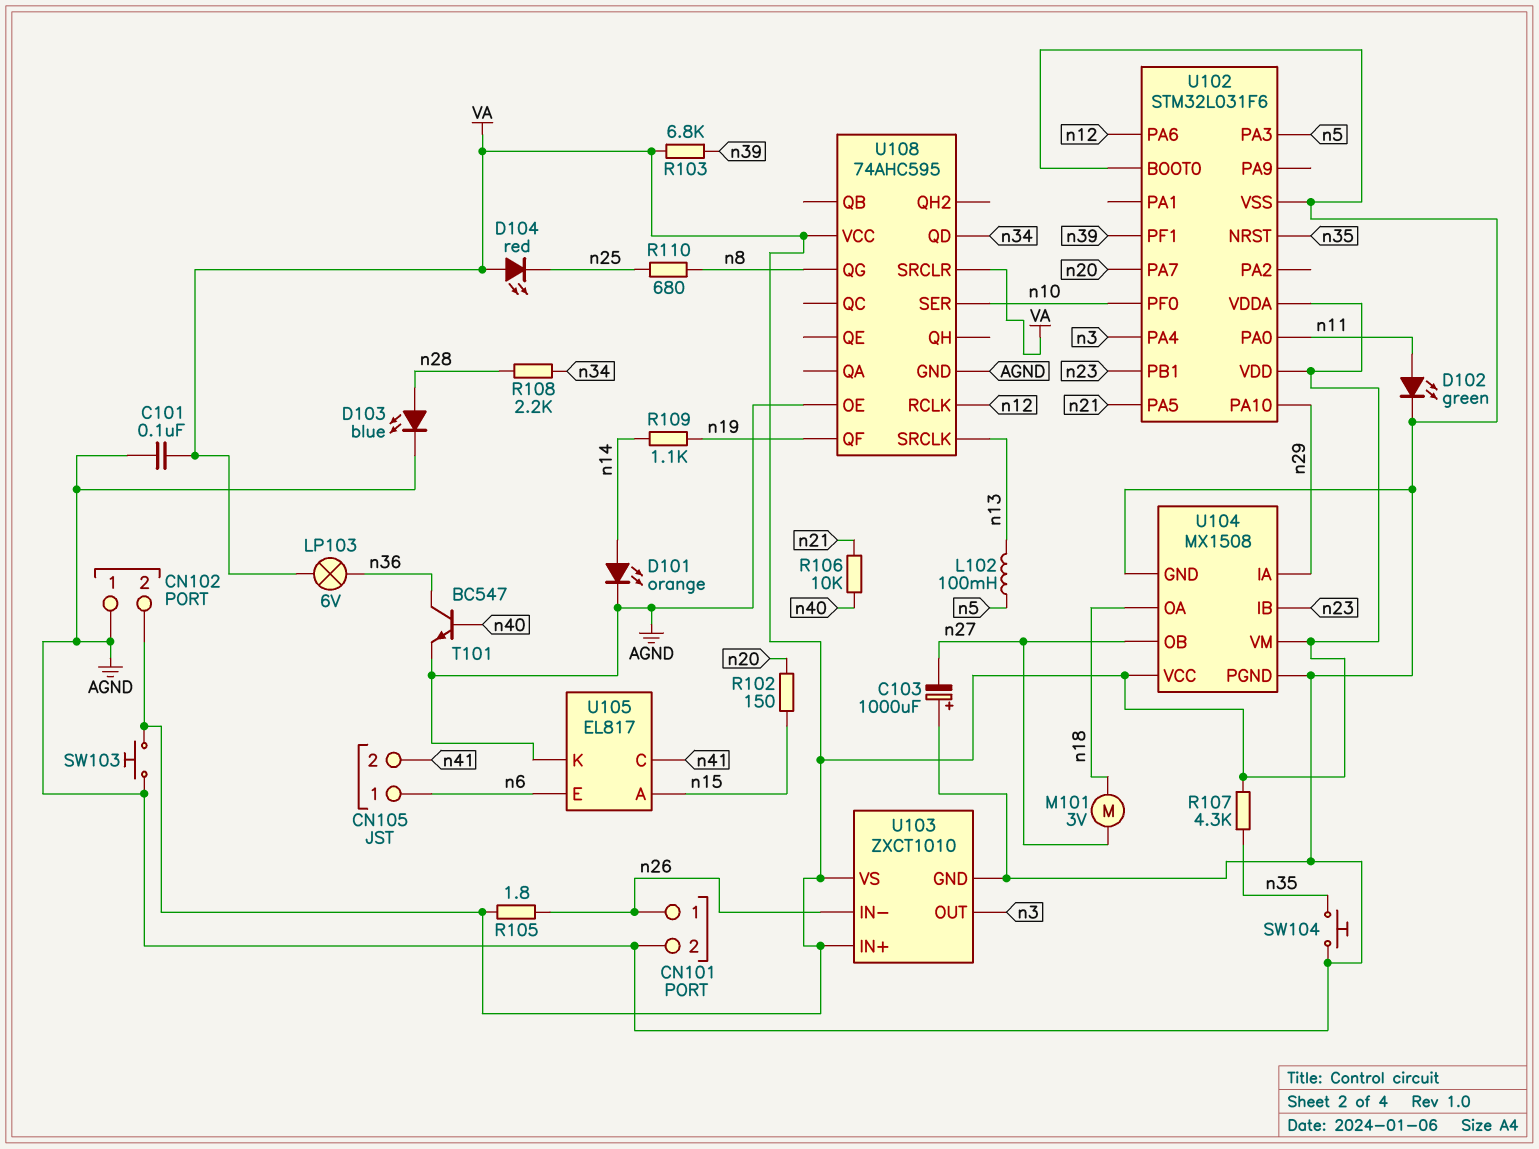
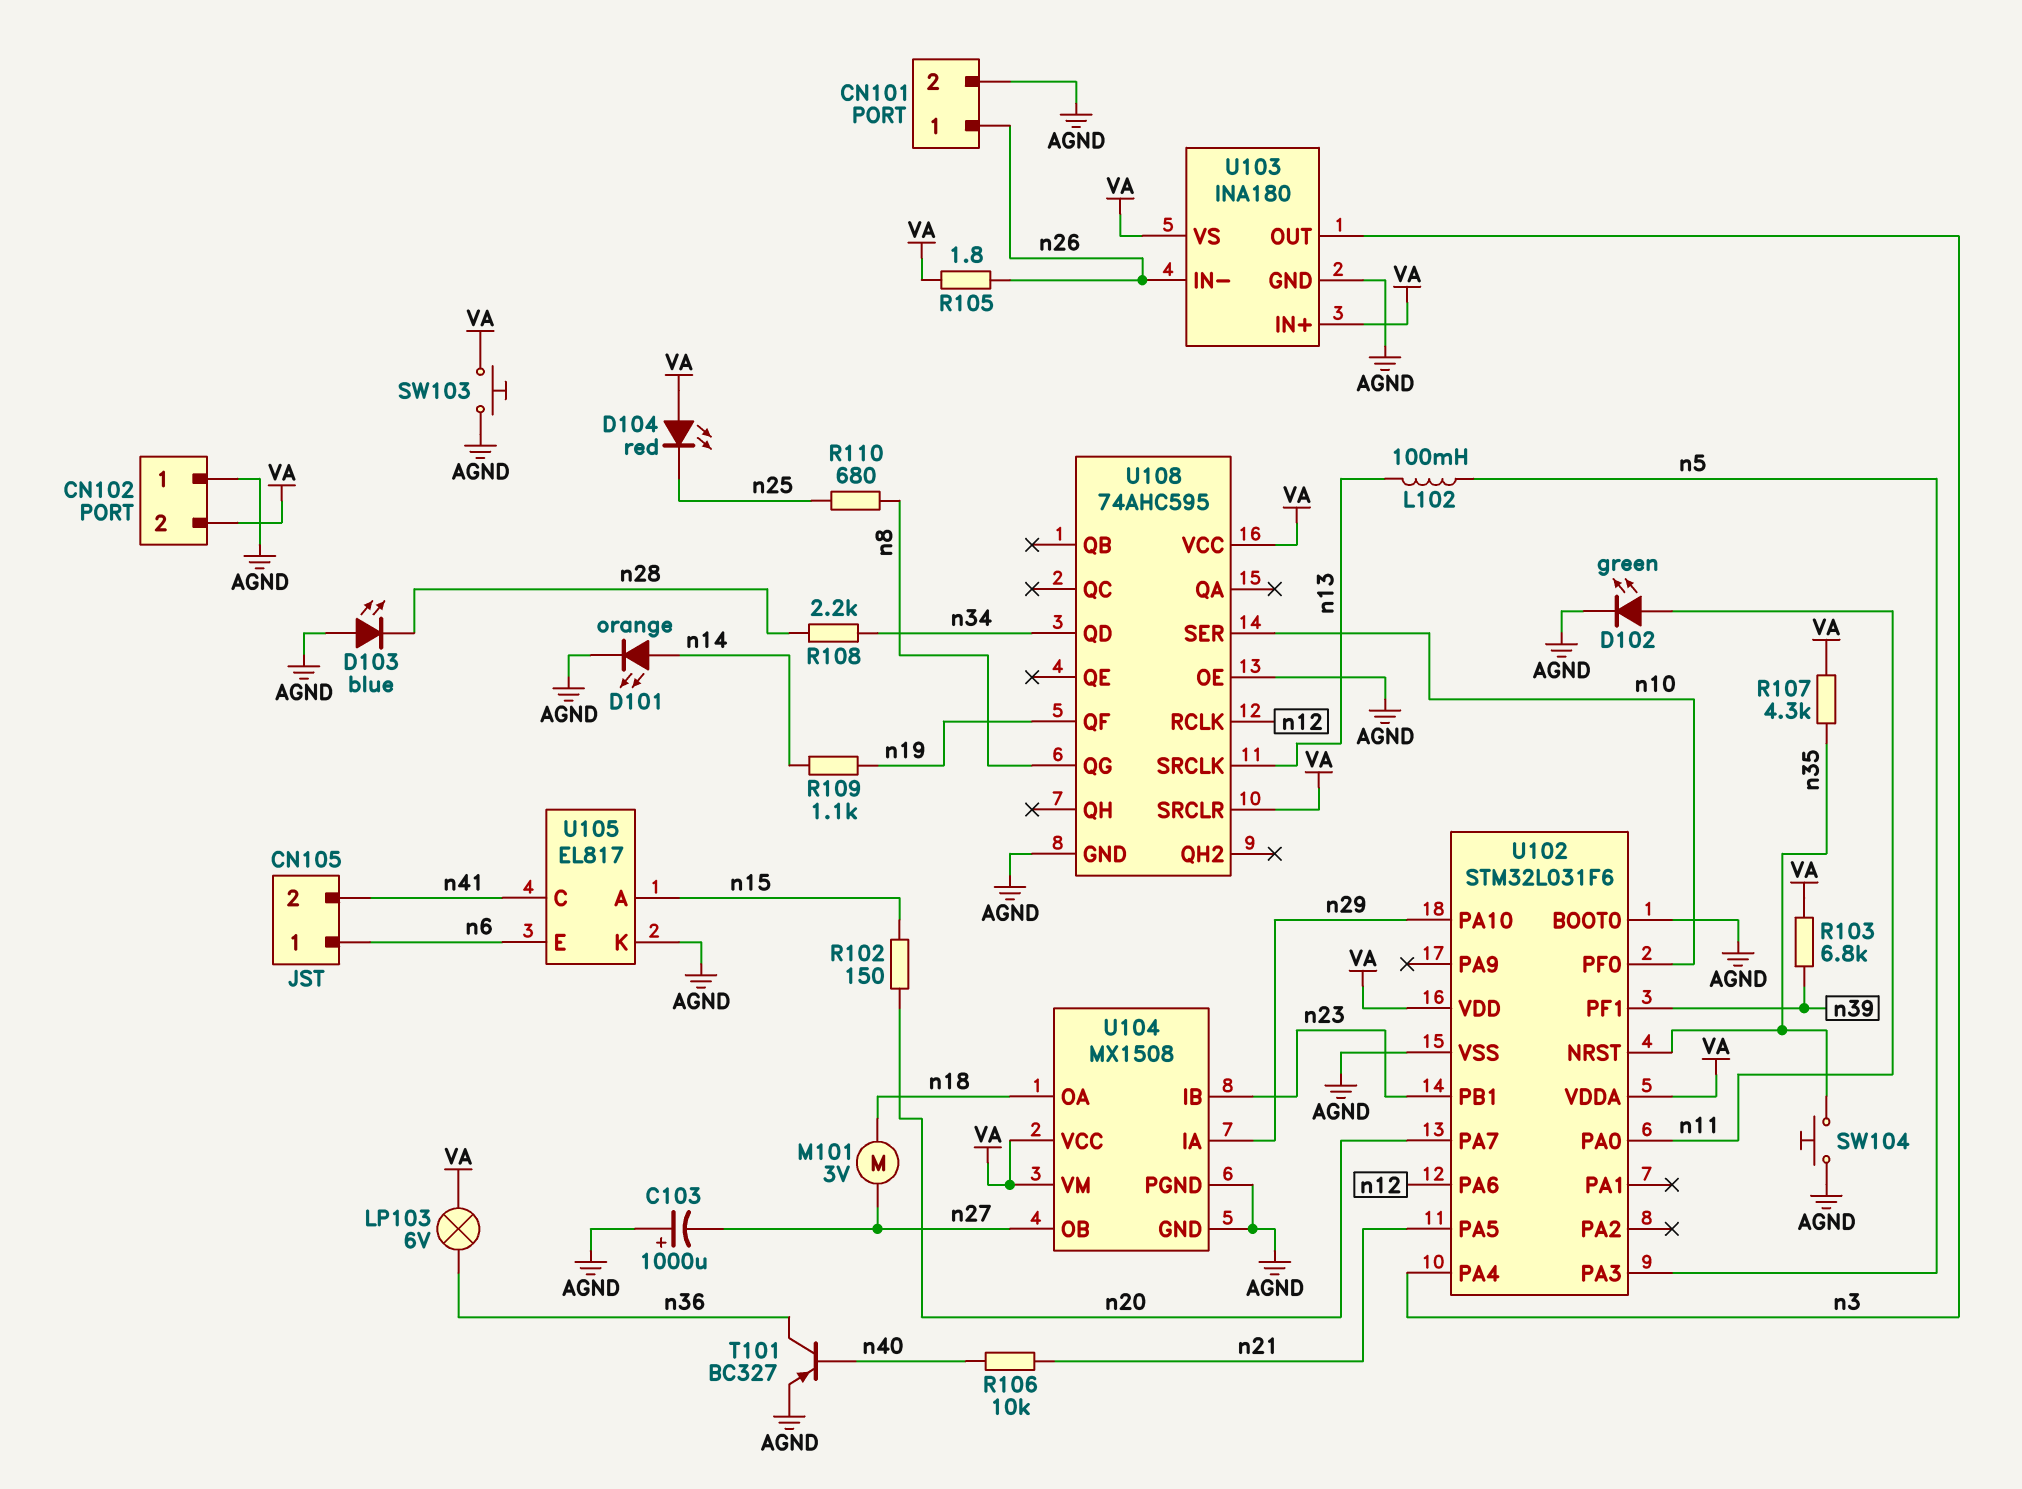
C101: 100nF (AGND, VA) -> none
D103: LED blue (A n28, K AGND) -> LED blue (A AGND, K n28)
T101: NPN BC547 (B n40, C n36, E AGND) -> PNP BC327 (B n40, C n36, E AGND)
U103: ZXCT1010 -> INA180

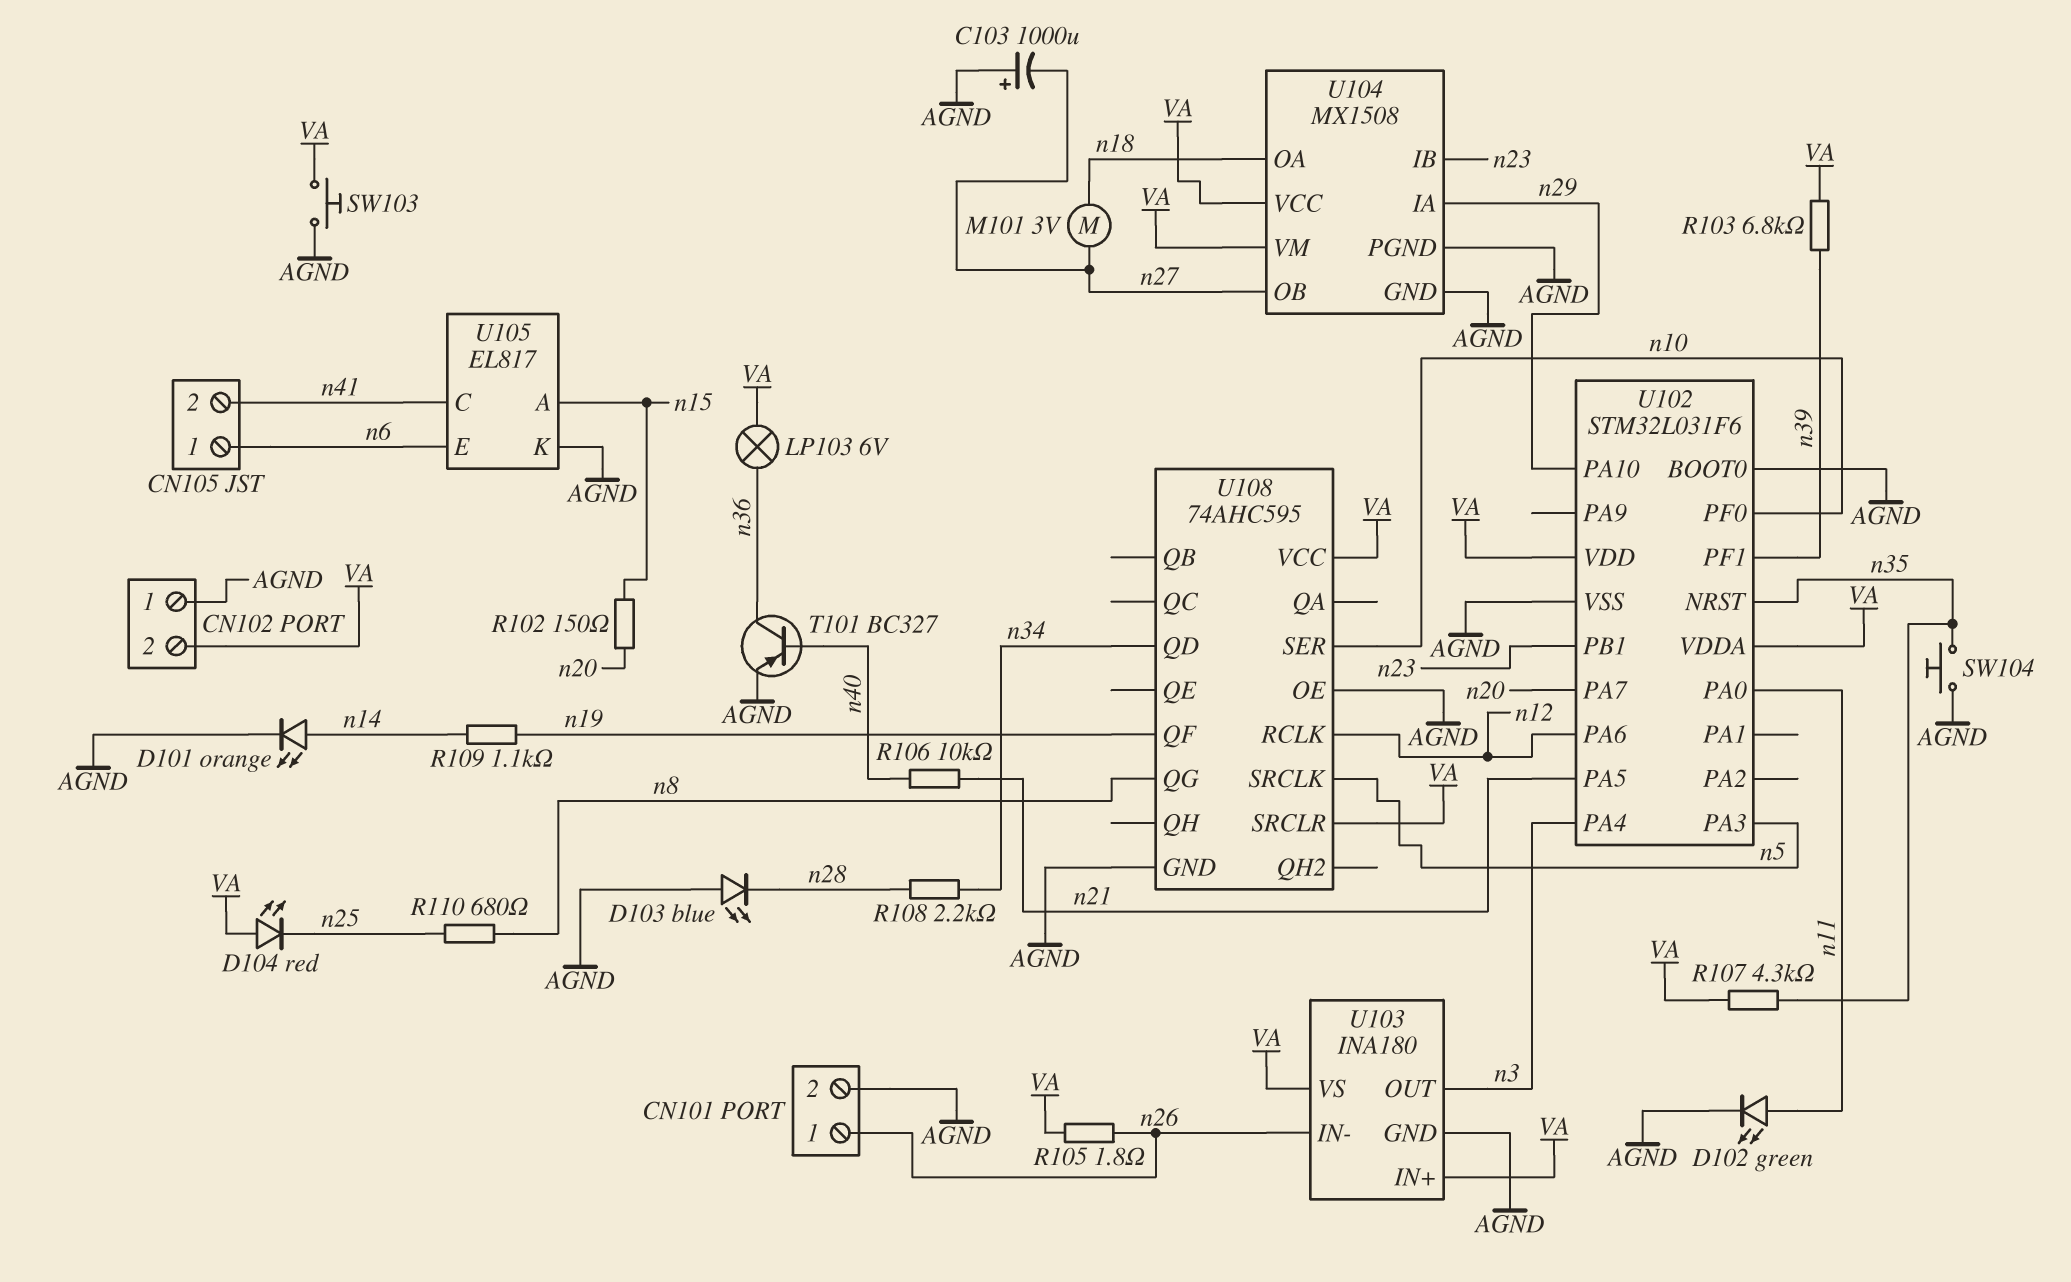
L102: 100mH (n5, n13) -> none
U108 pin SRCLK: n13 -> n5

